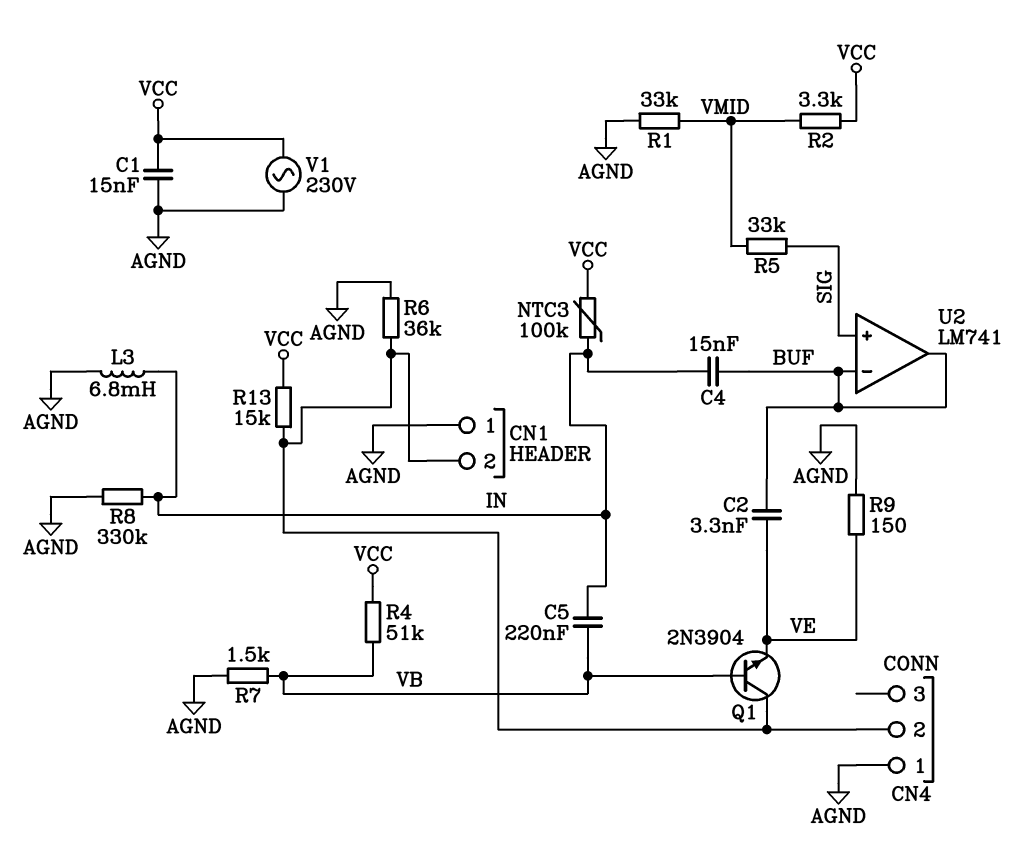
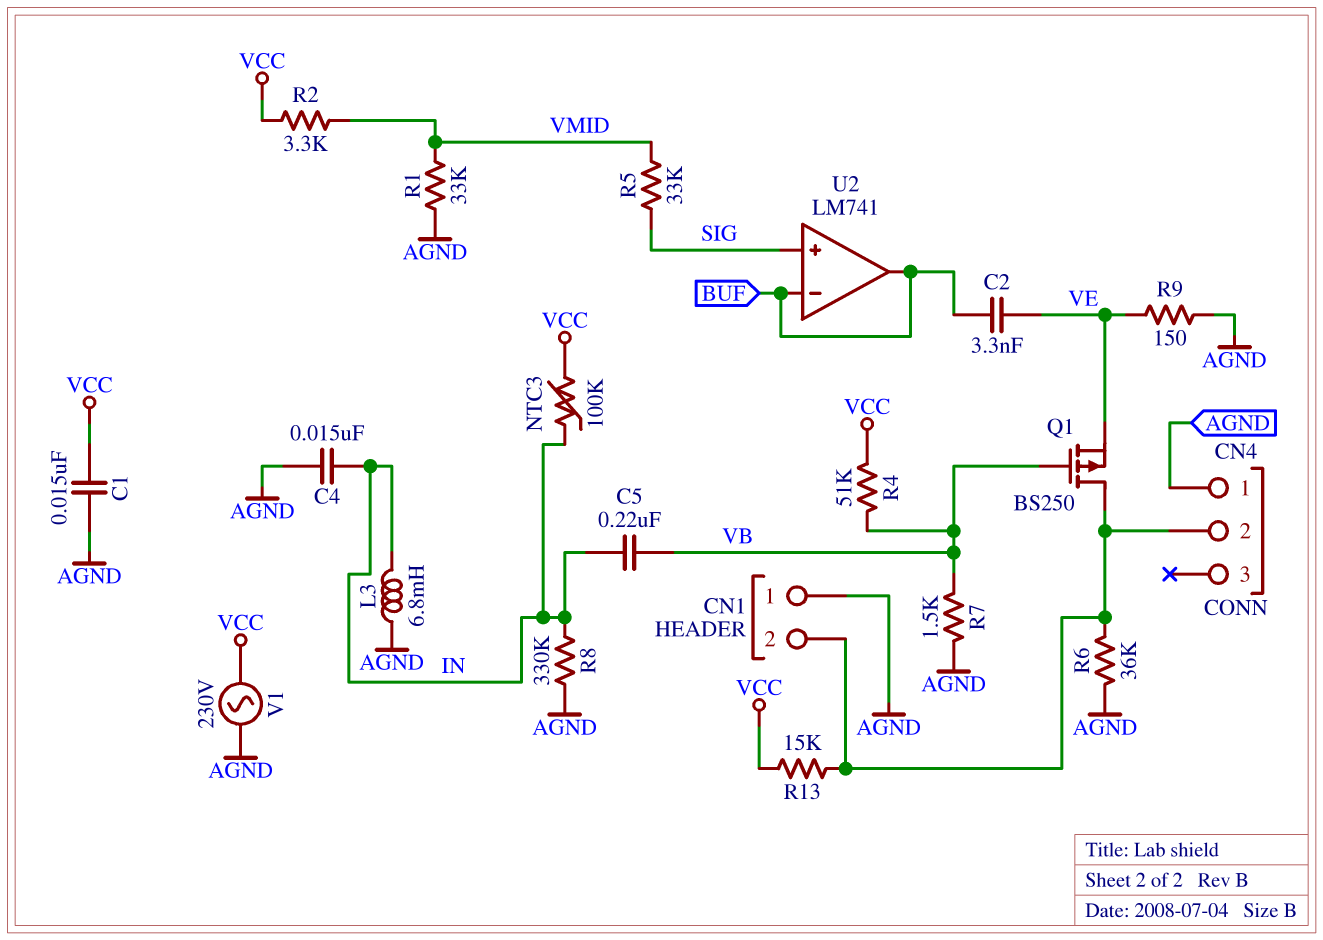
C4: 15nF (BUF, IN) -> 15nF (AGND, IN)
Q1: NPN 2N3904 (B VB, C CN1/2, E VE) -> PMOS BS250 (G VB, D CN1/2, S VE)

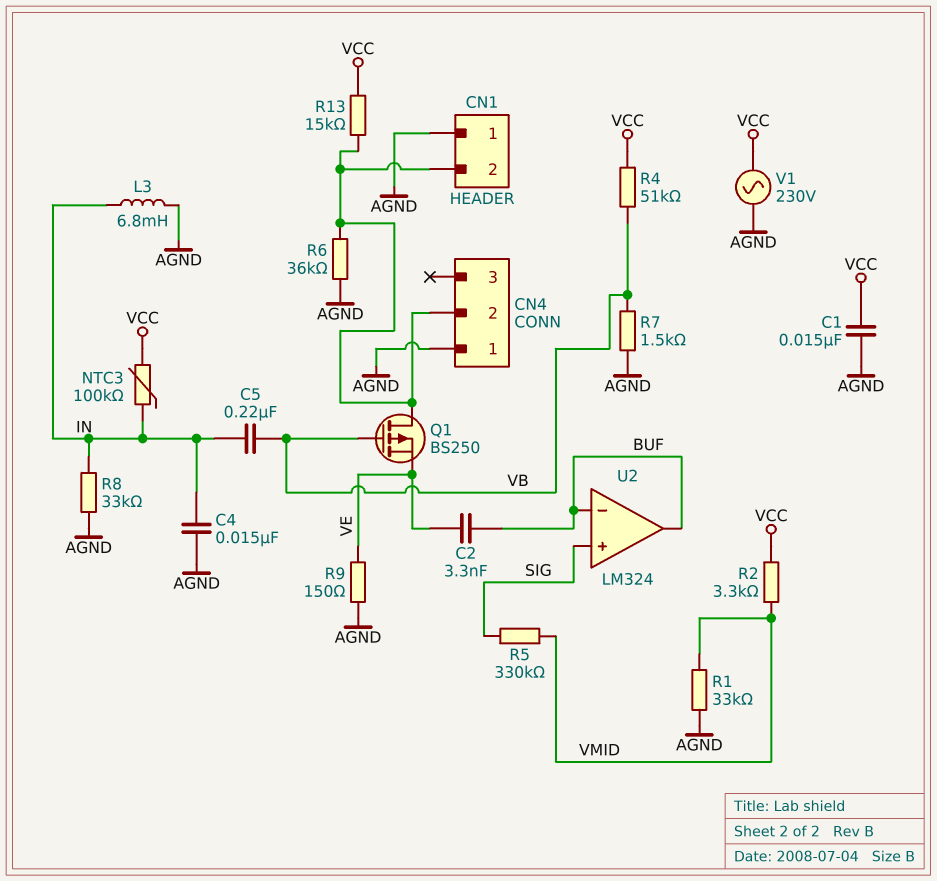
R5: 33k (SIG, VMID) -> 330k (SIG, VMID)
R8: 330k (AGND, IN) -> 33k (AGND, IN)
U2: LM741 -> LM324

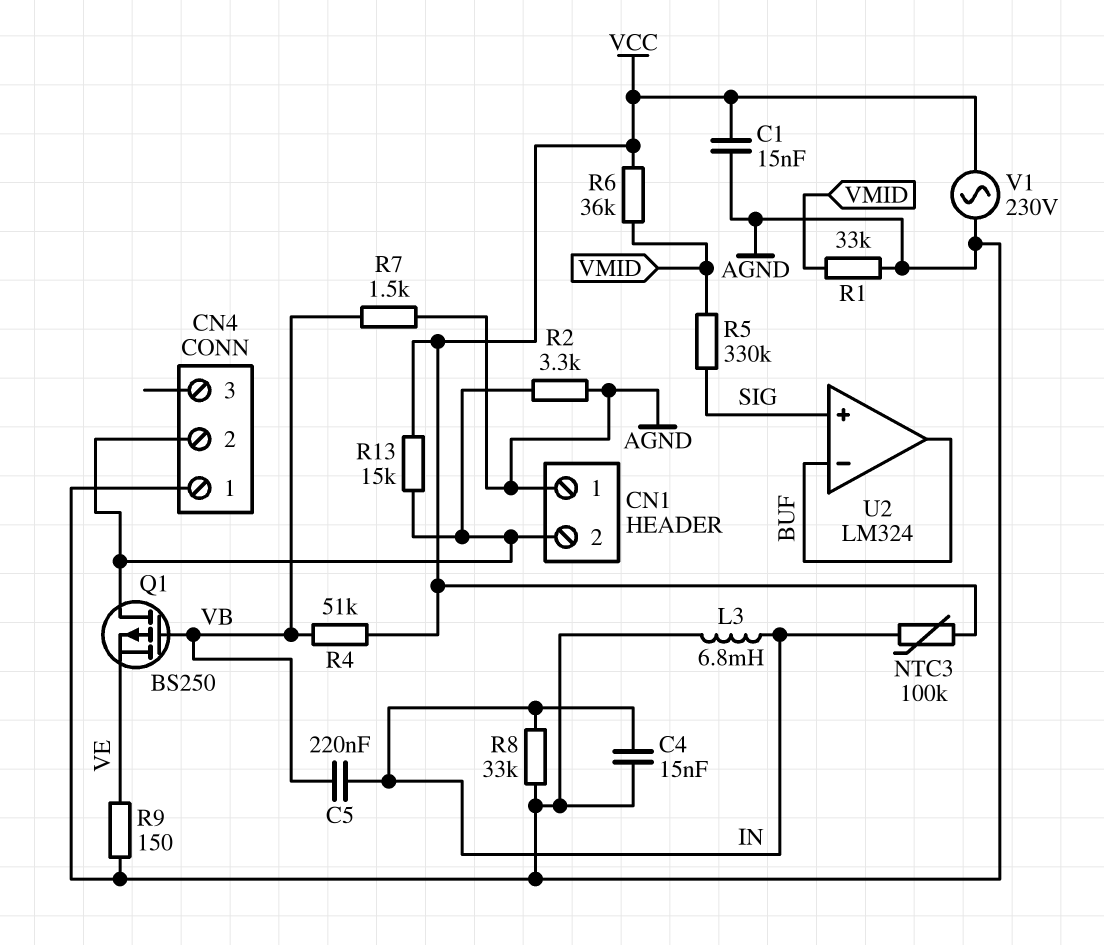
C2: 3.3nF (BUF, VE) -> none
R2: 3.3k (VCC, VMID) -> 3.3k (AGND, CN1/2)
R6: 36k (AGND, CN1/2) -> 36k (VCC, VMID)

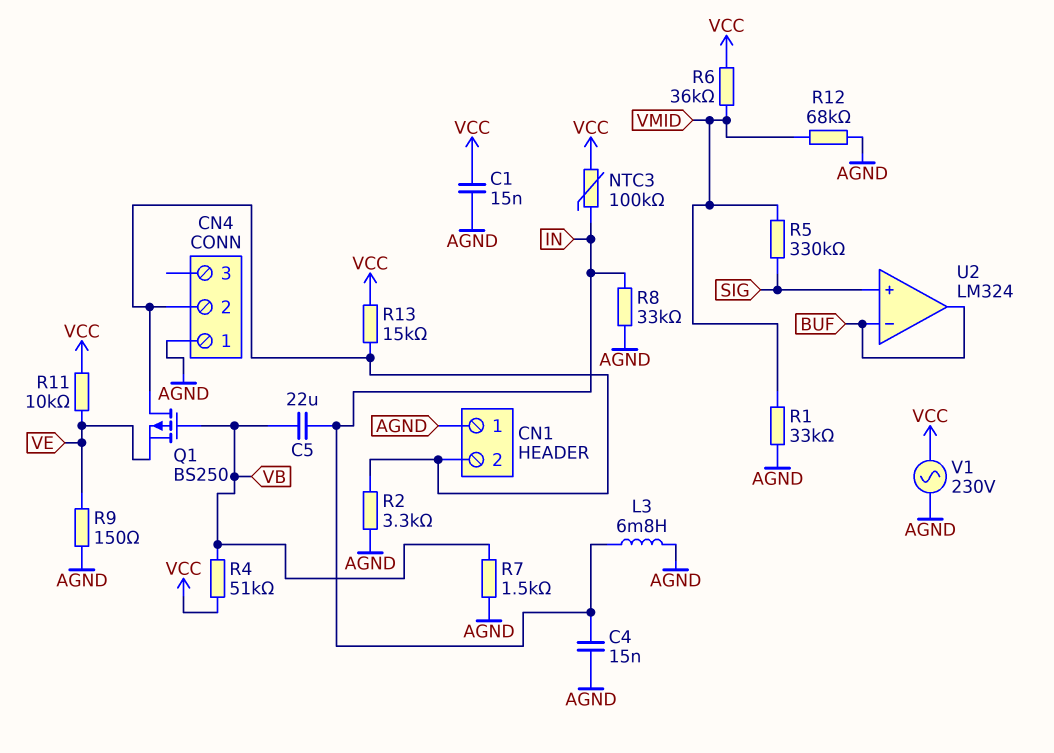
C5: 220nF (IN, VB) -> 22uF (IN, VB)
R11: none -> 10k (VCC, VE)
R12: none -> 68k (AGND, VMID)

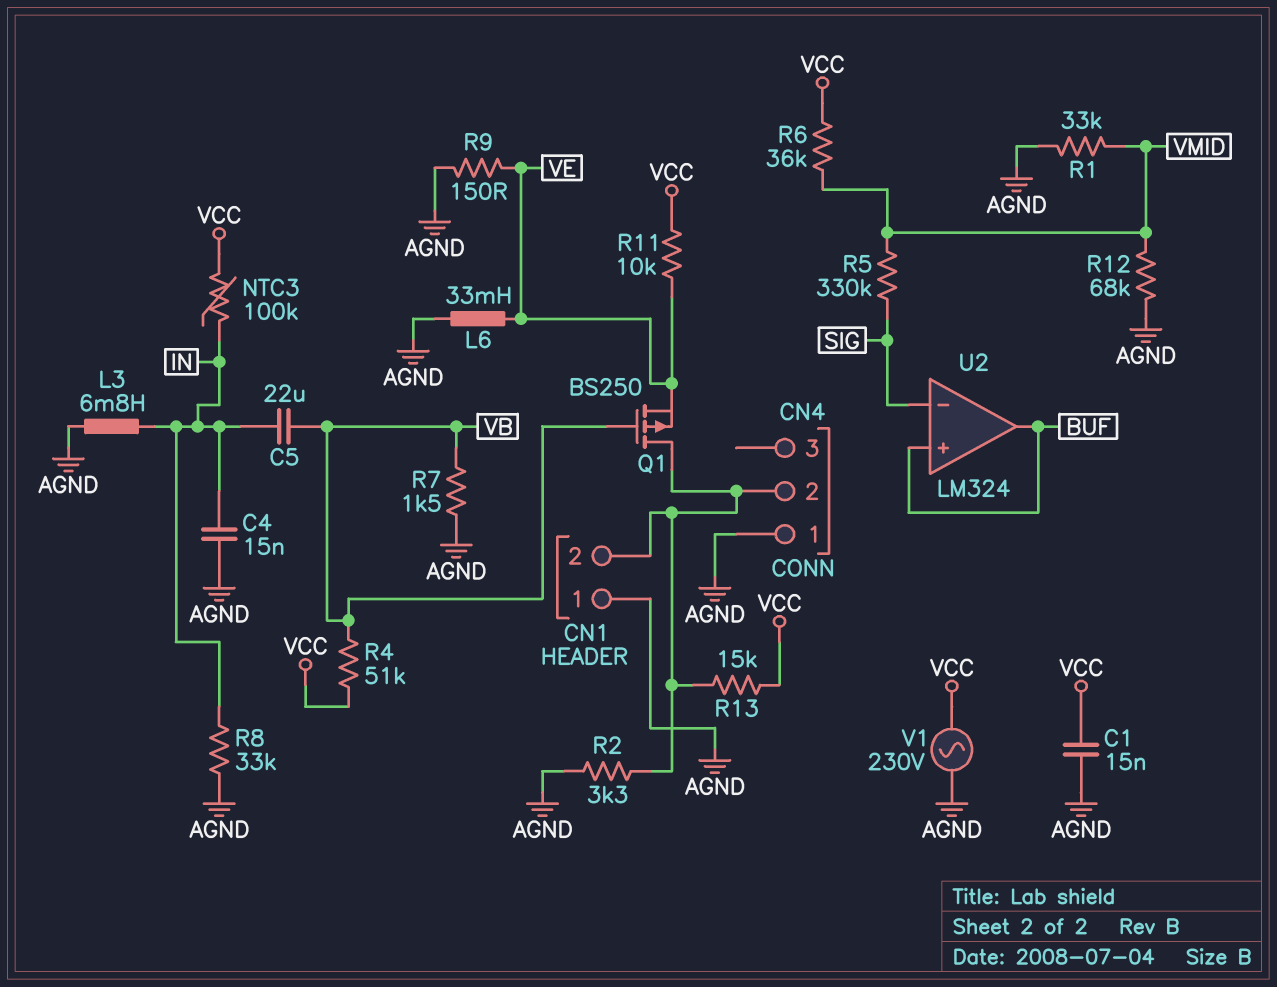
L6: none -> 33mH (AGND, VE)
U2 pin in+: SIG -> BUF
U2 pin in-: BUF -> SIG

